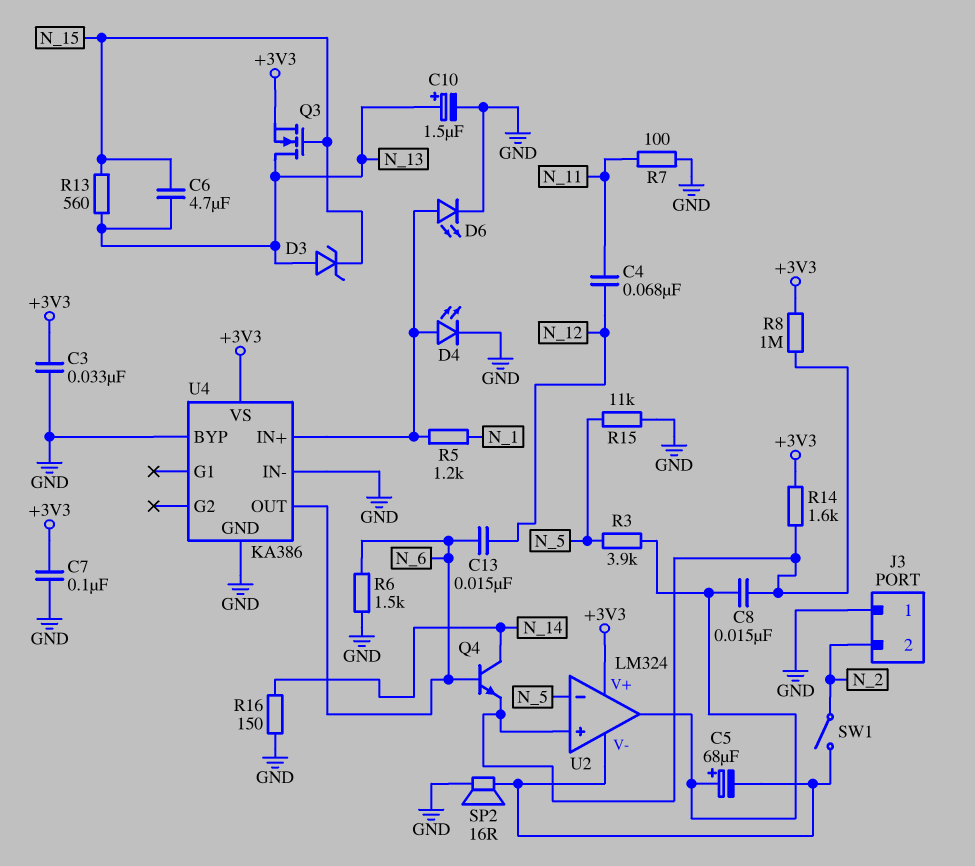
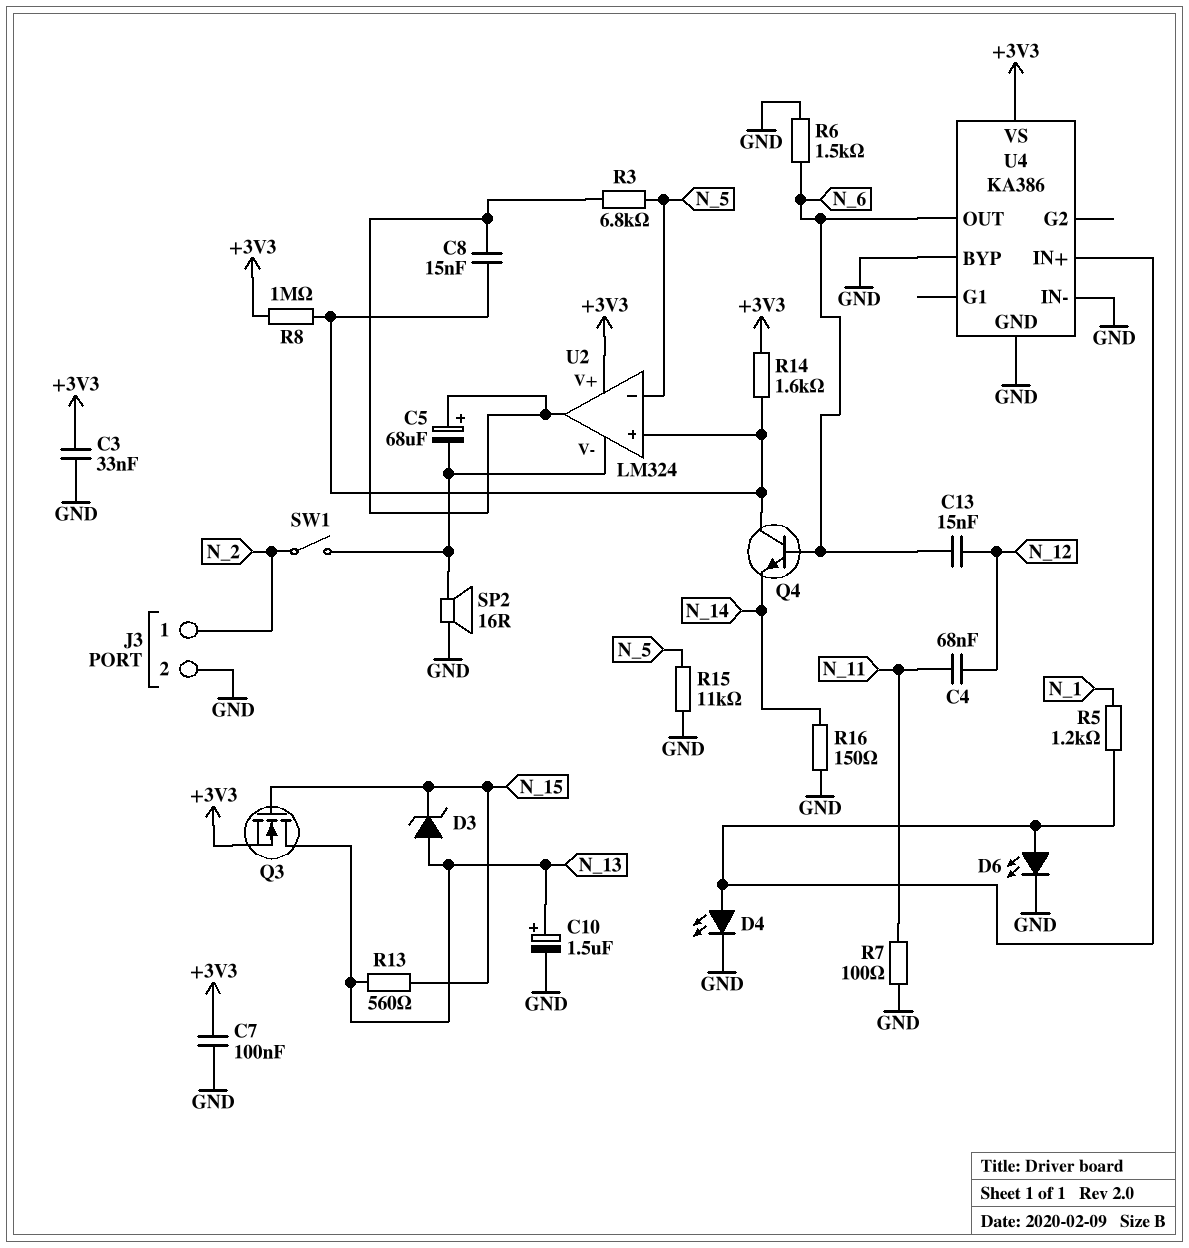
C6: 4.7uF (N_13, N_15) -> none
J3 pin 1: GND -> N_2
J3 pin 2: N_2 -> GND
Q4: NPN (B N_6, C N_14, E U2/in+) -> NPN (B N_6, C U2/in+, E N_14)
R3: 3.9k (N_5, U2/out) -> 6.8k (N_5, U2/out)

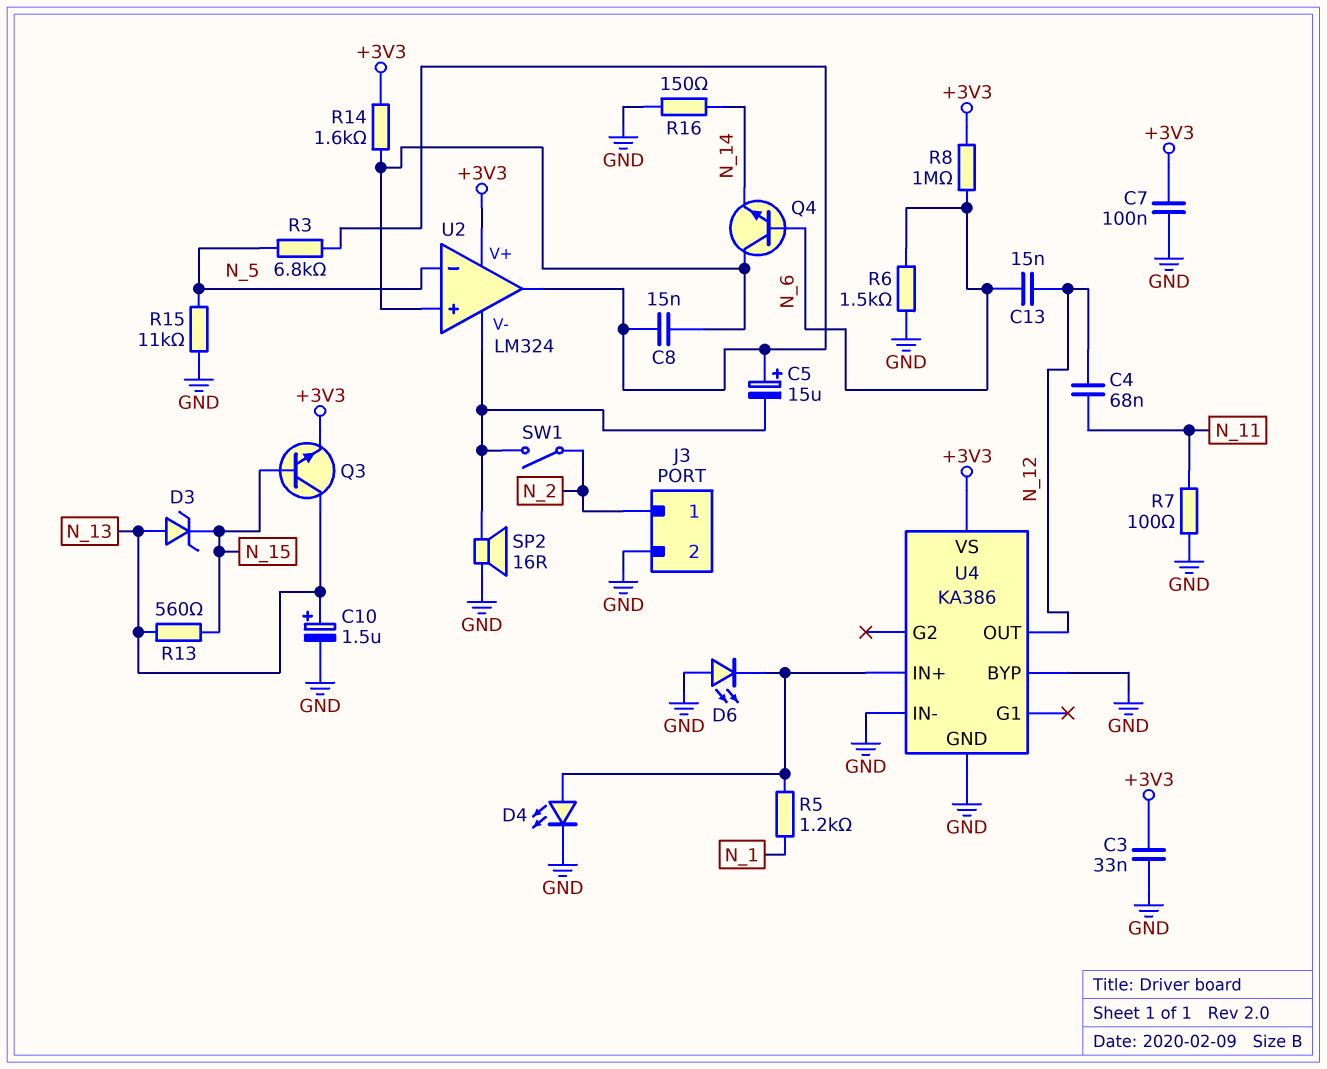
C5: 68uF (plus U2/out, minus U2/V-) -> 15uF (plus U2/out, minus U2/V-)
D6: LED (A U4/IN+, K GND) -> LED (A GND, K U4/IN+)
Q3: NMOS (G N_15, D N_13, S +3V3) -> NPN (B N_15, C N_13, E +3V3)
R8: 1M (+3V3, U2/in+) -> 1M (+3V3, N_6)
U4 pin OUT: N_6 -> N_12

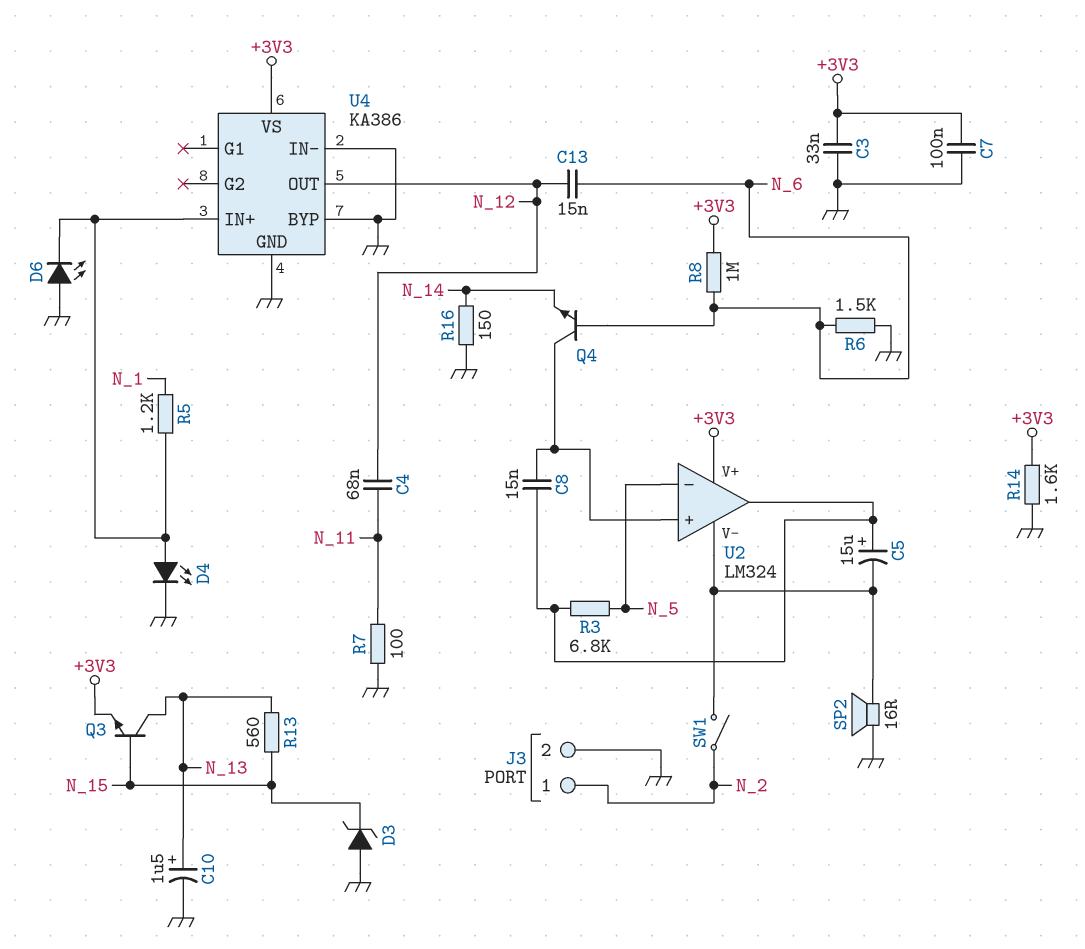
D3: zener (A N_13, K N_15) -> zener (A GND, K N_15)
R14: 1.6k (+3V3, U2/in+) -> 1.6k (+3V3, GND)
R15: 11k (GND, N_5) -> none

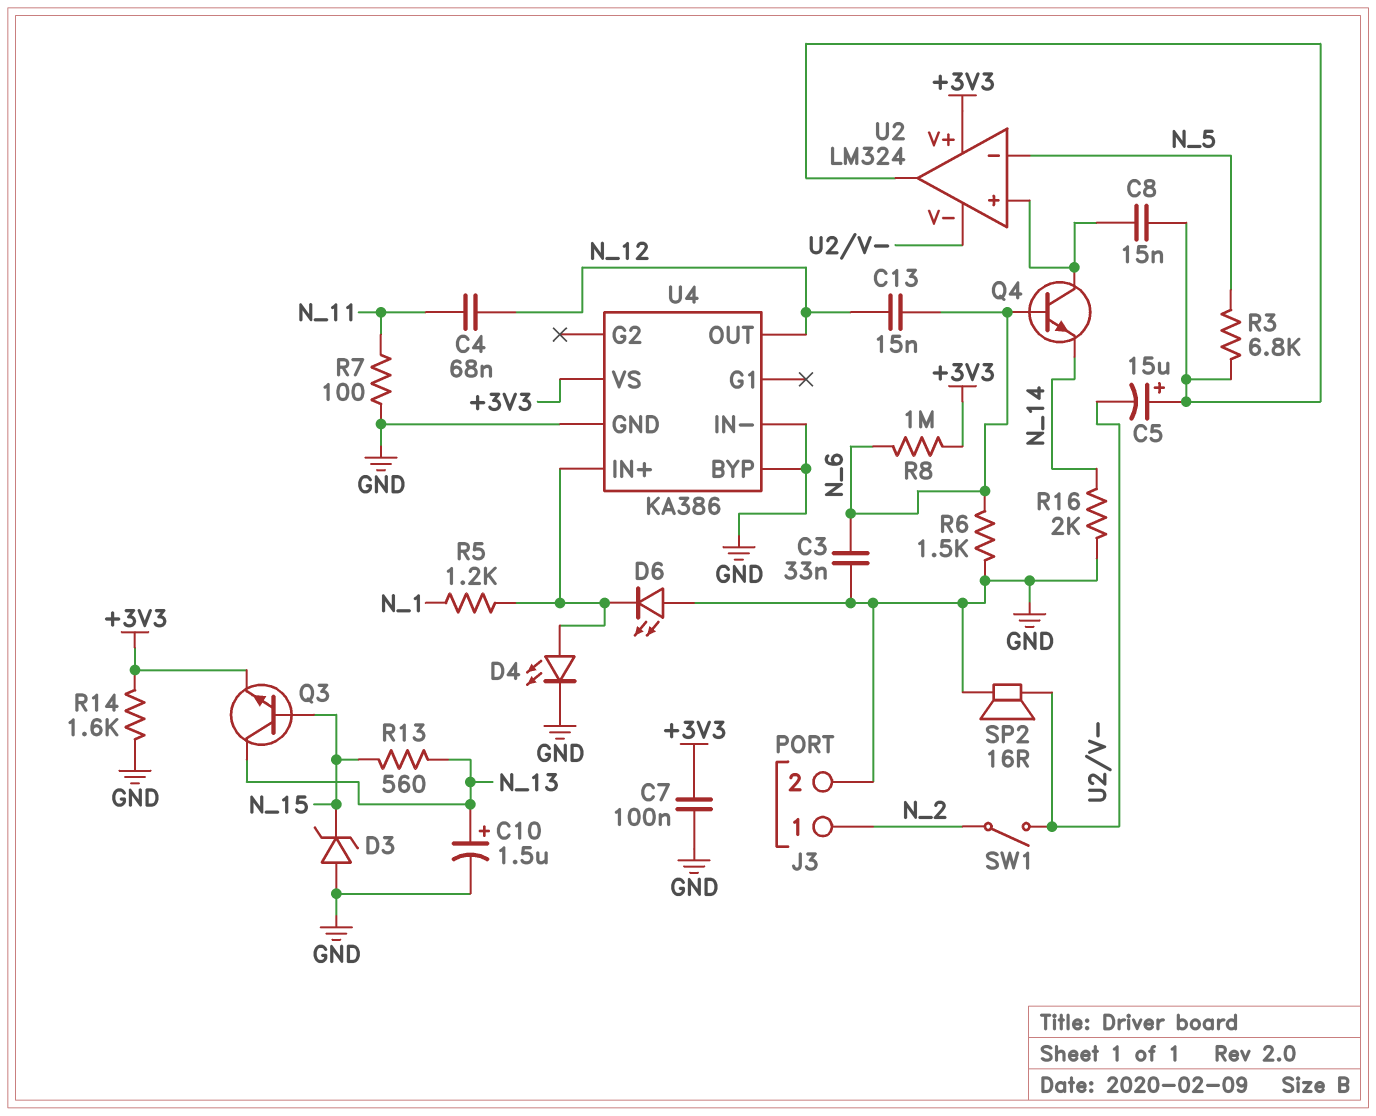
C3: 33nF (+3V3, GND) -> 33nF (GND, N_6)
R16: 150 (GND, N_14) -> 2k (GND, N_14)

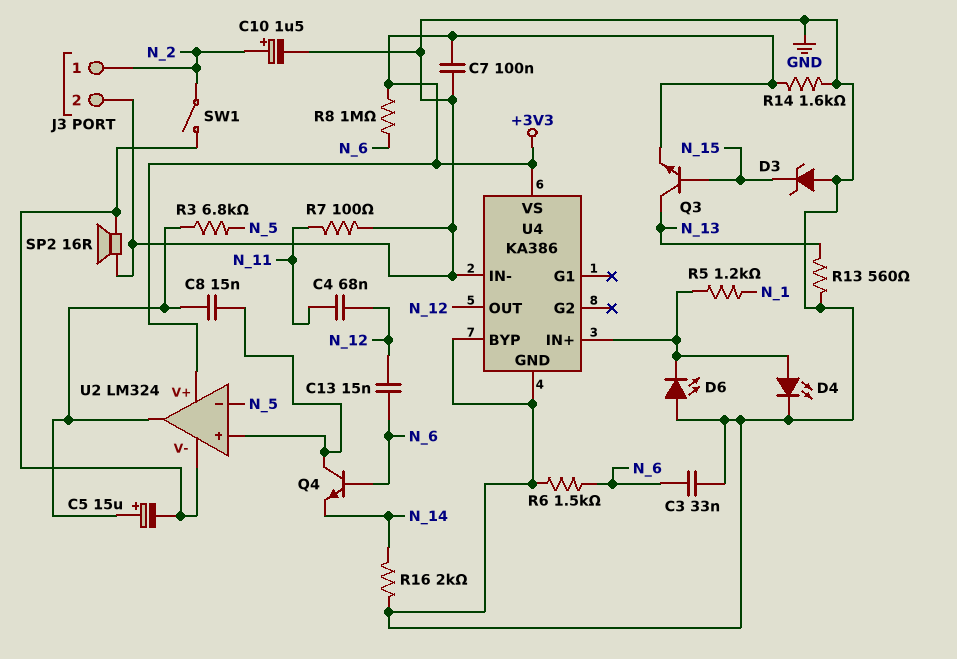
C10: 1.5uF (plus N_13, minus GND) -> 1.5uF (plus N_2, minus GND)
R13: 560 (N_13, N_15) -> 560 (GND, N_13)

